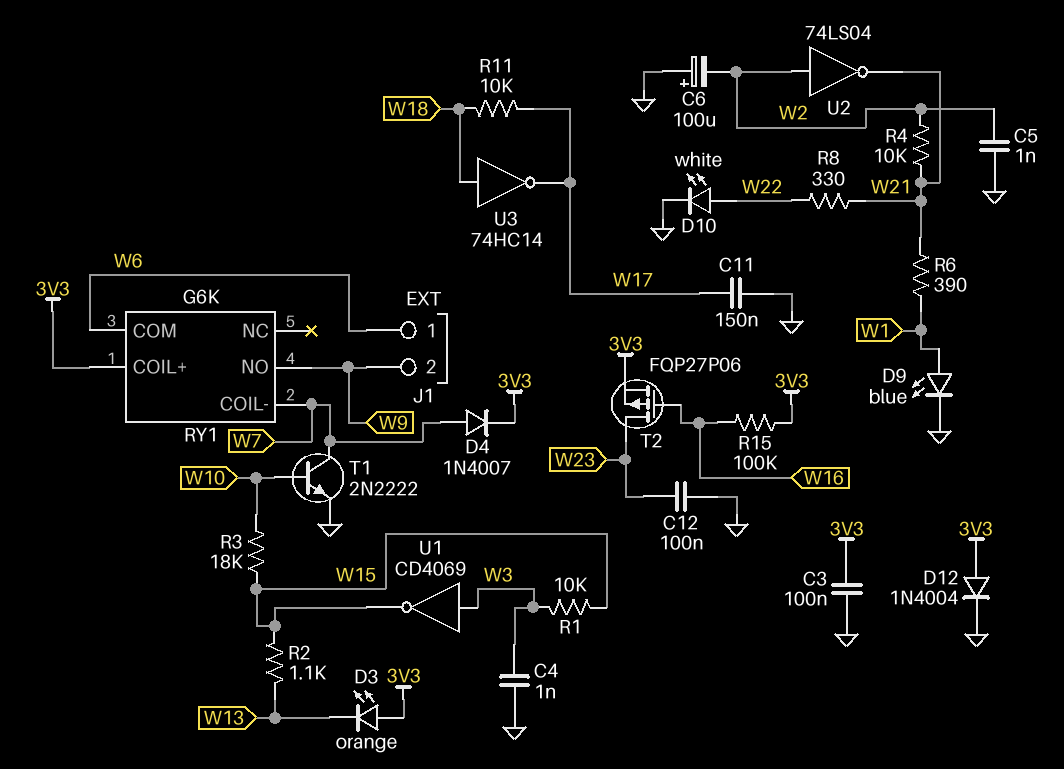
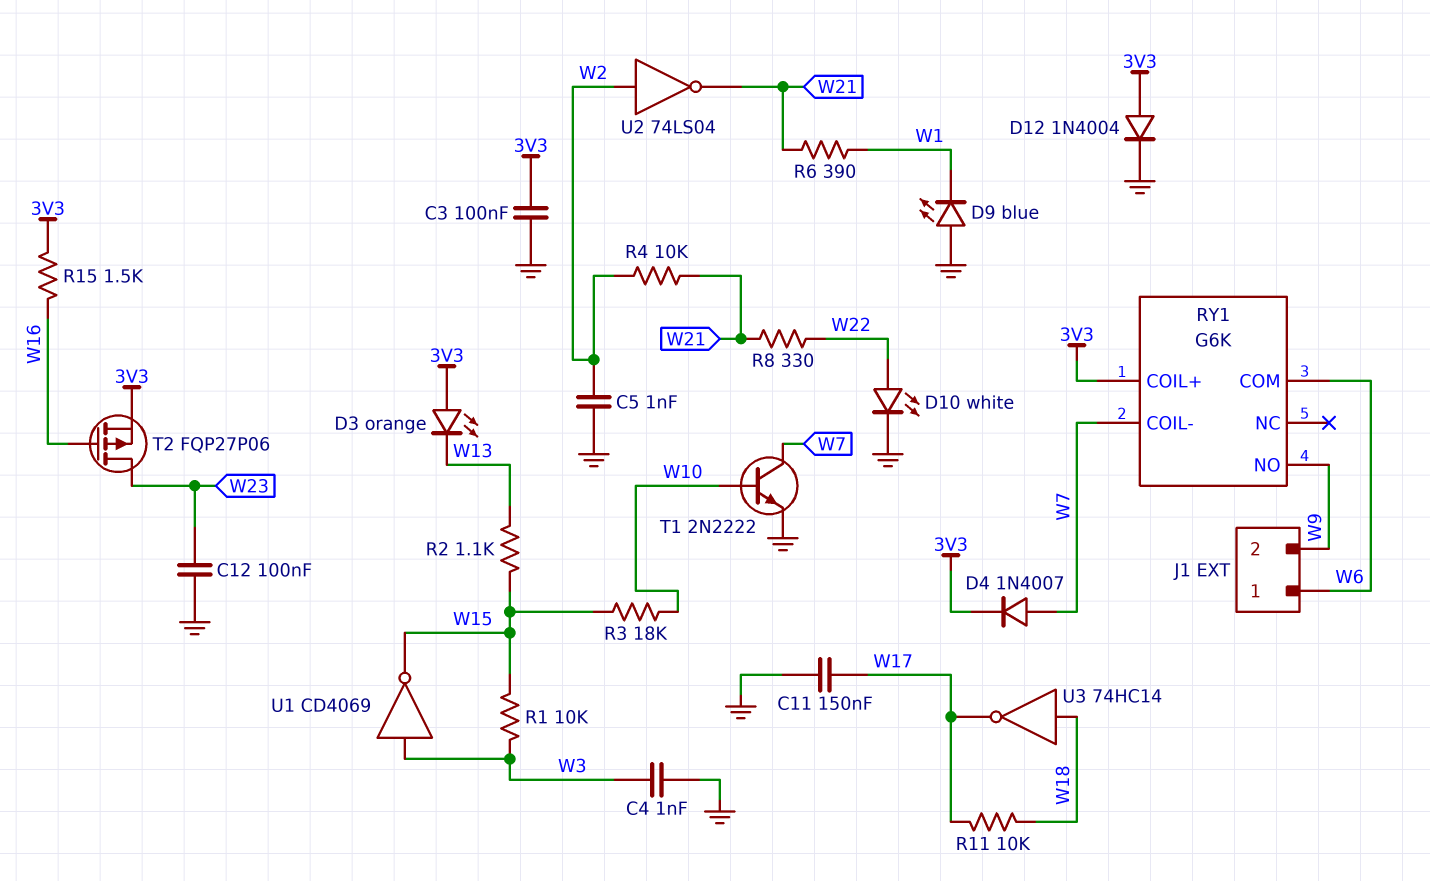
C6: 100uF (plus GND, minus W2) -> none
D9: LED blue (A W1, K GND) -> LED blue (A GND, K W1)
R15: 100k (3V3, W16) -> 1.5k (3V3, W16)

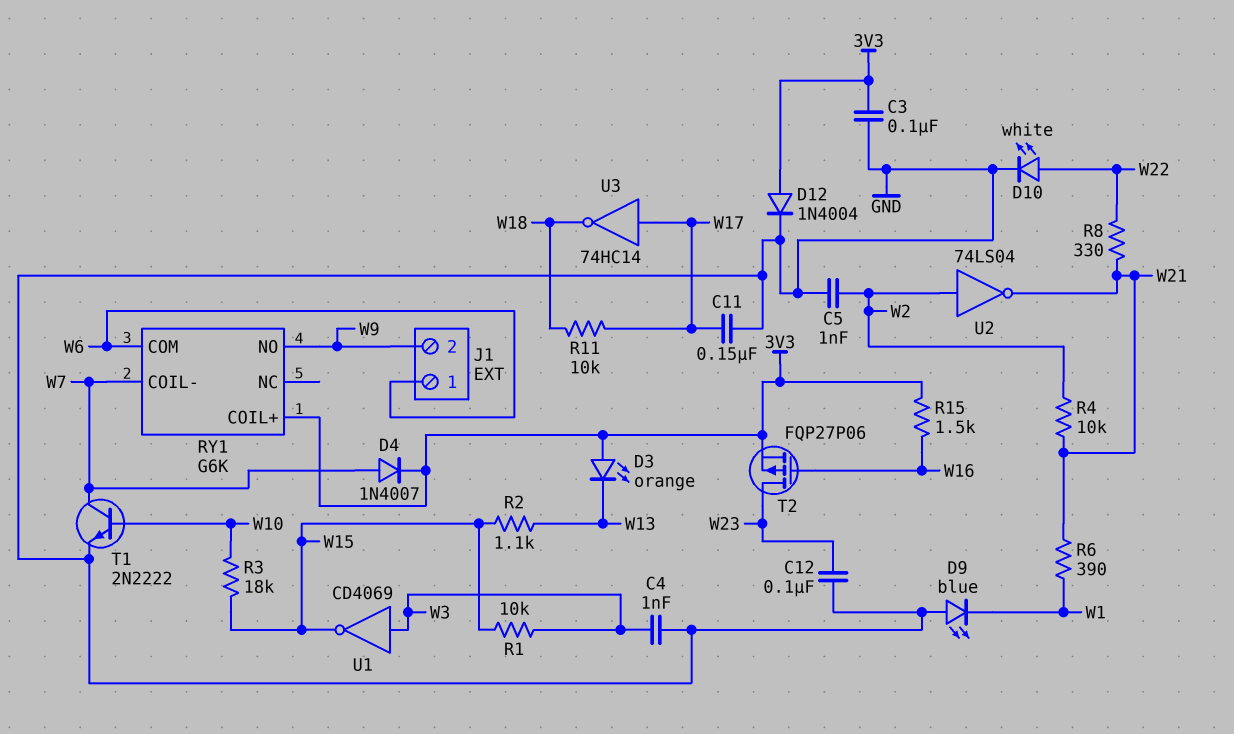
U3: NOT 74HC14 (in W18, out W17) -> NOT 74HC14 (in W17, out W18)

